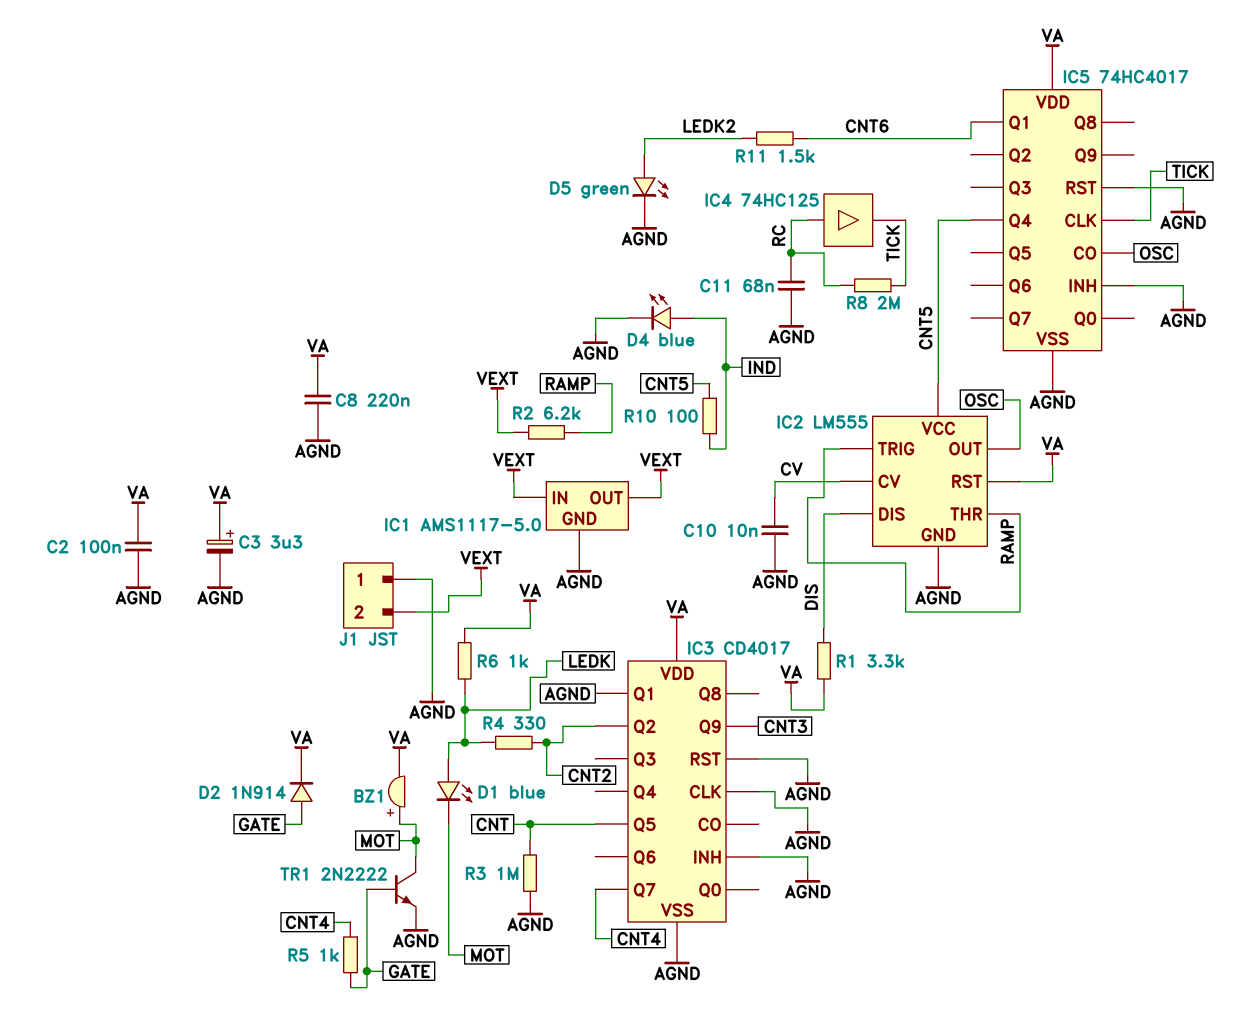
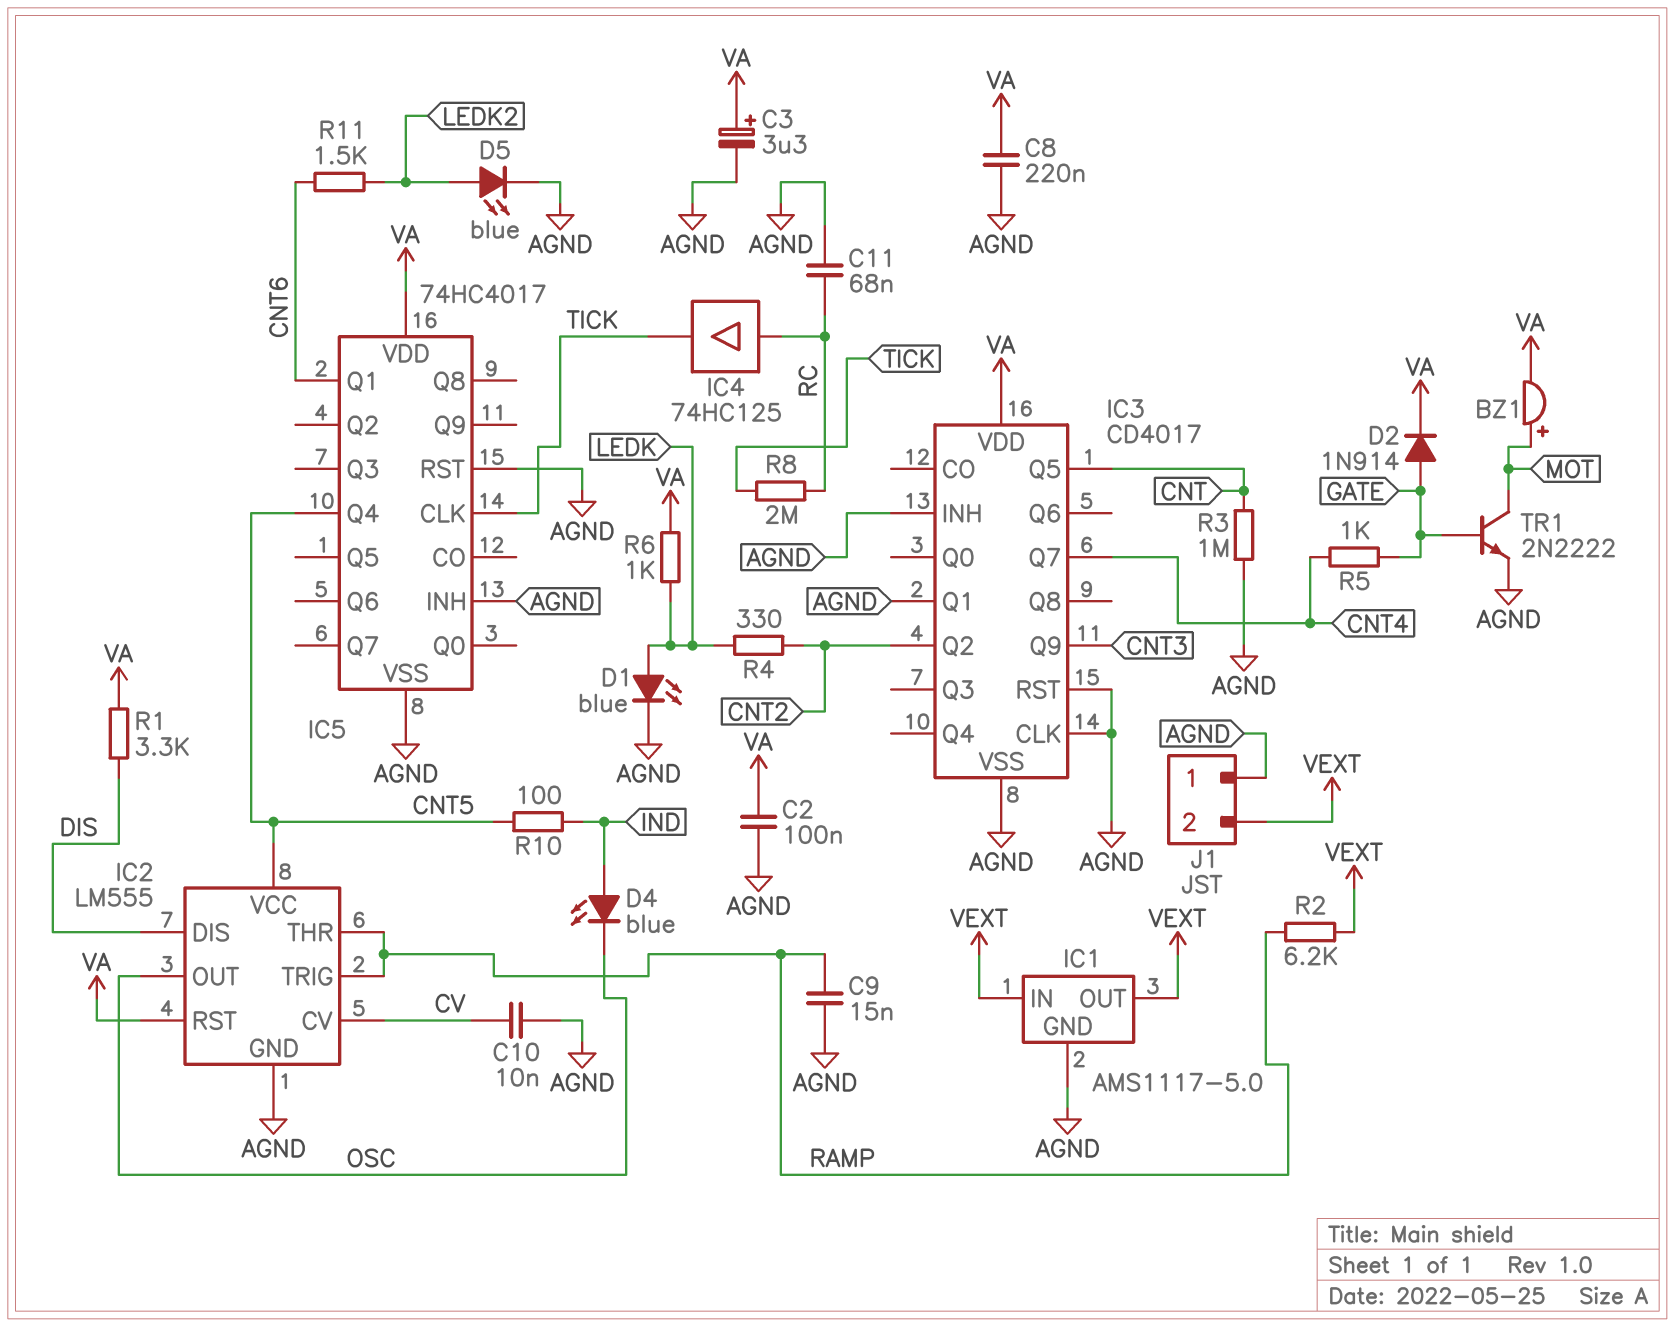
C9: none -> 15nF (AGND, RAMP)
D1: LED blue (A LEDK, K MOT) -> LED blue (A LEDK, K AGND)
D4: LED blue (A IND, K AGND) -> LED blue (A IND, K OSC)
D5: LED green (A LEDK2, K AGND) -> LED blue (A LEDK2, K AGND)
IC5 pin CO: OSC -> none

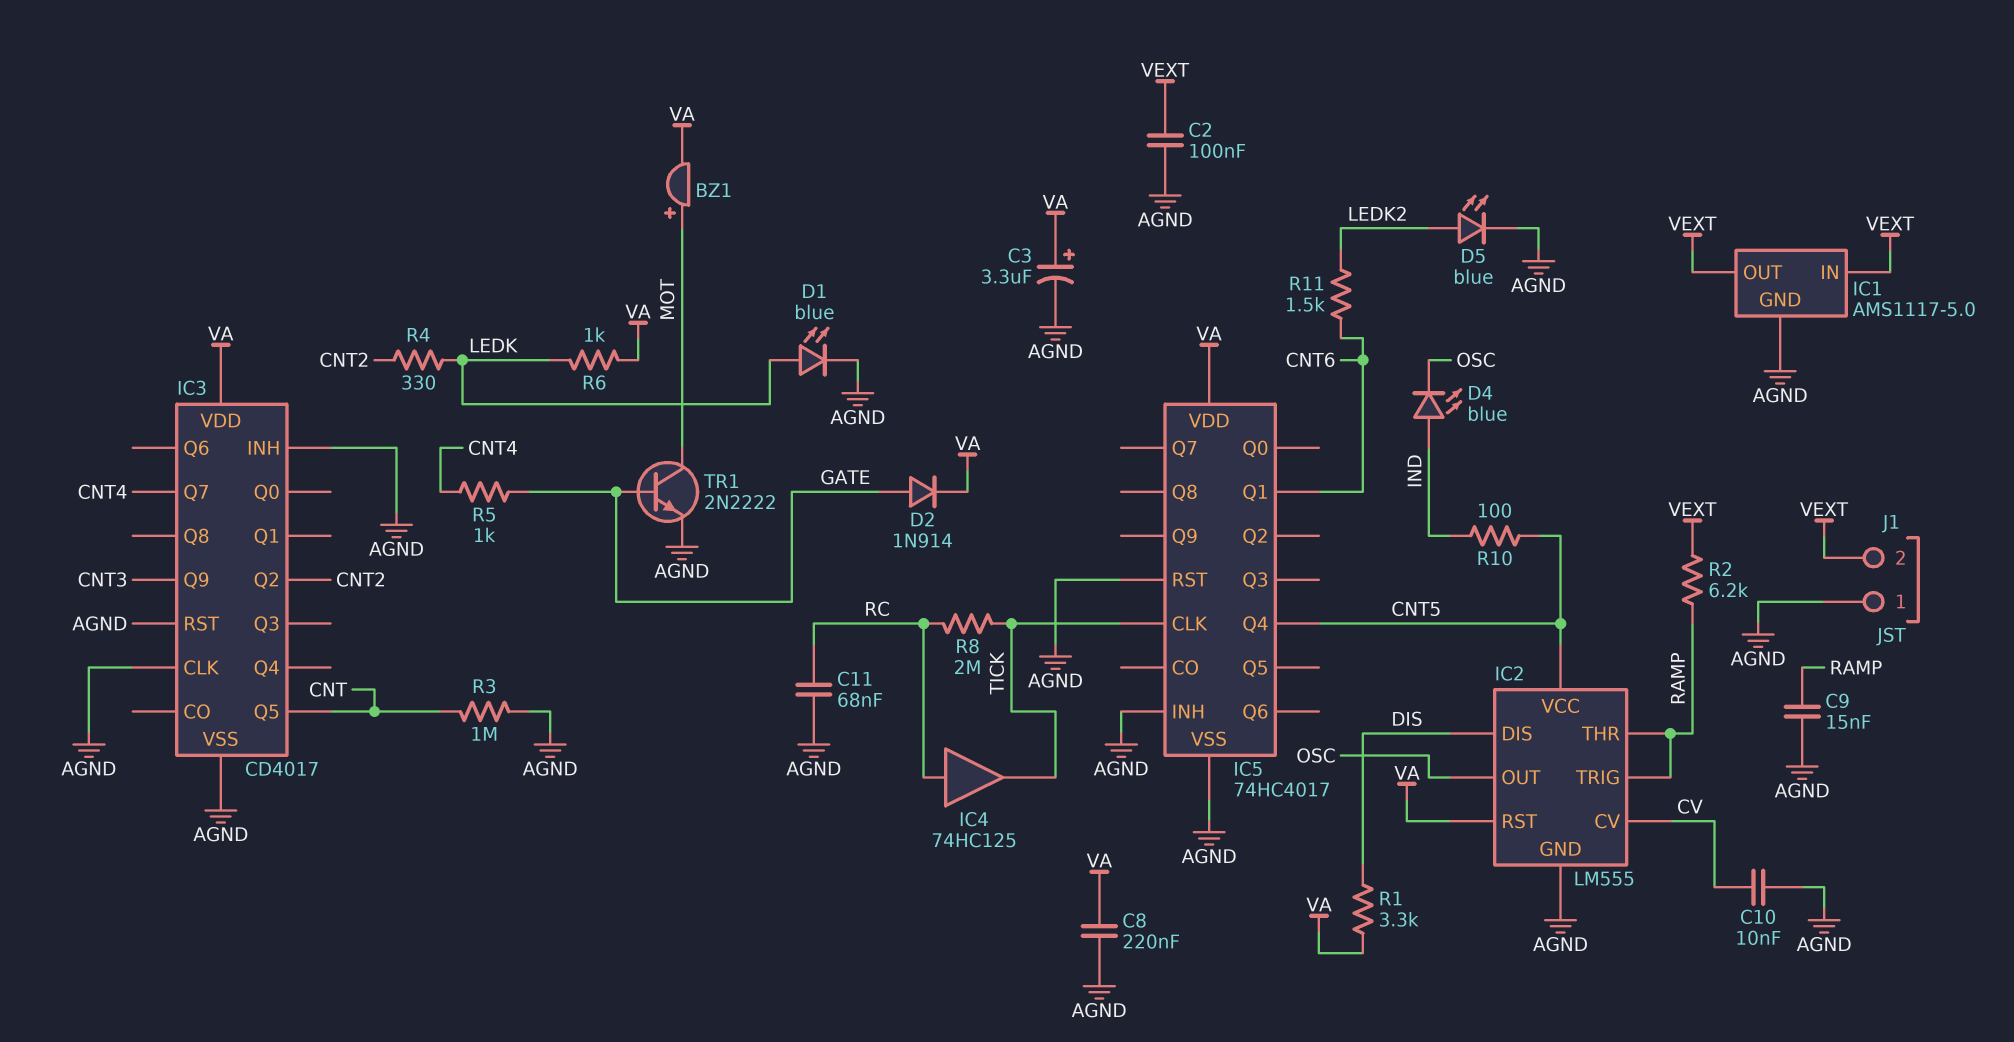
C2: 100nF (AGND, VA) -> 100nF (AGND, VEXT)
IC3 pin Q1: AGND -> none

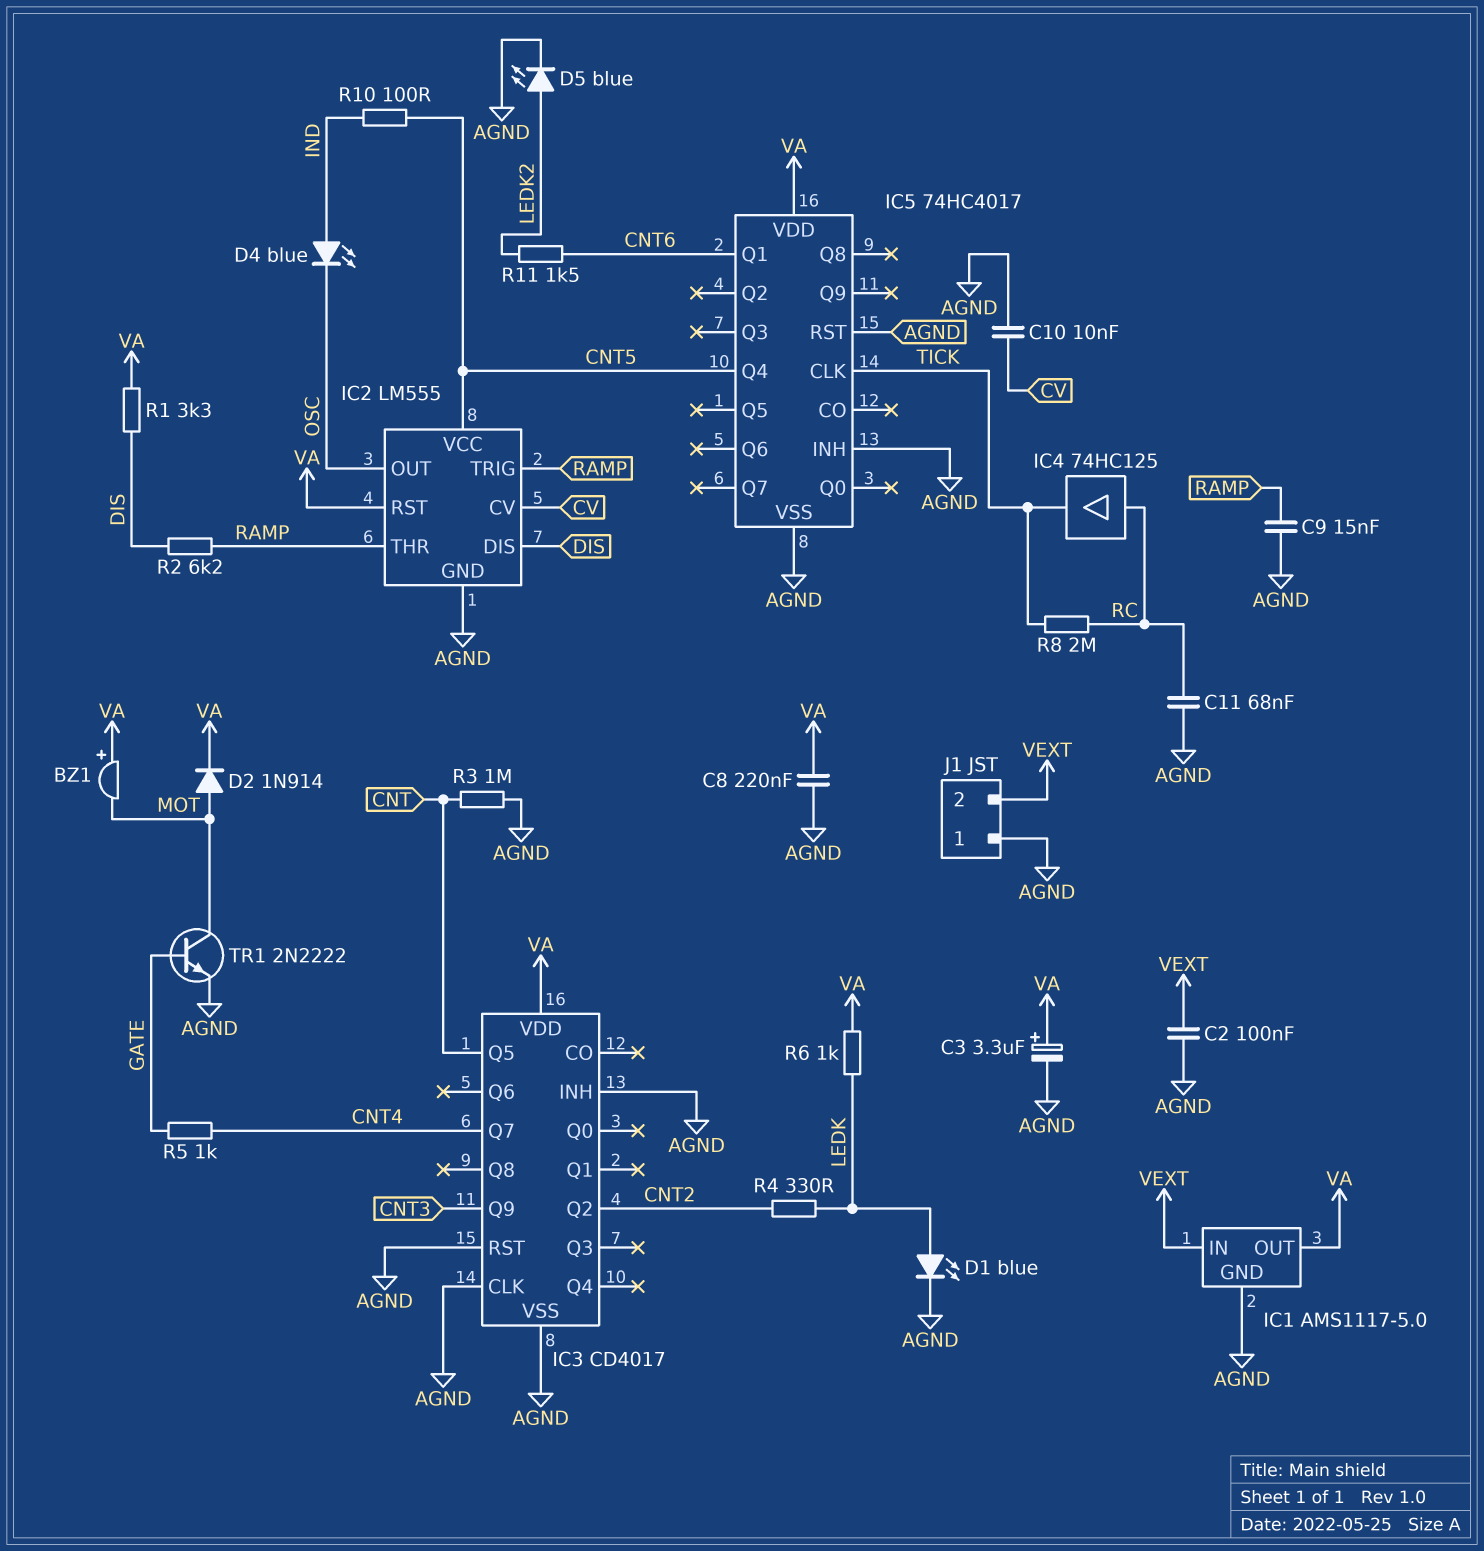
BZ1: buzzer (plus MOT, minus VA) -> buzzer (plus VA, minus MOT)
D2: diode 1N914 (A GATE, K VA) -> diode 1N914 (A MOT, K VA)
IC1 pin OUT: VEXT -> VA
R2: 6.2k (RAMP, VEXT) -> 6.2k (DIS, RAMP)

